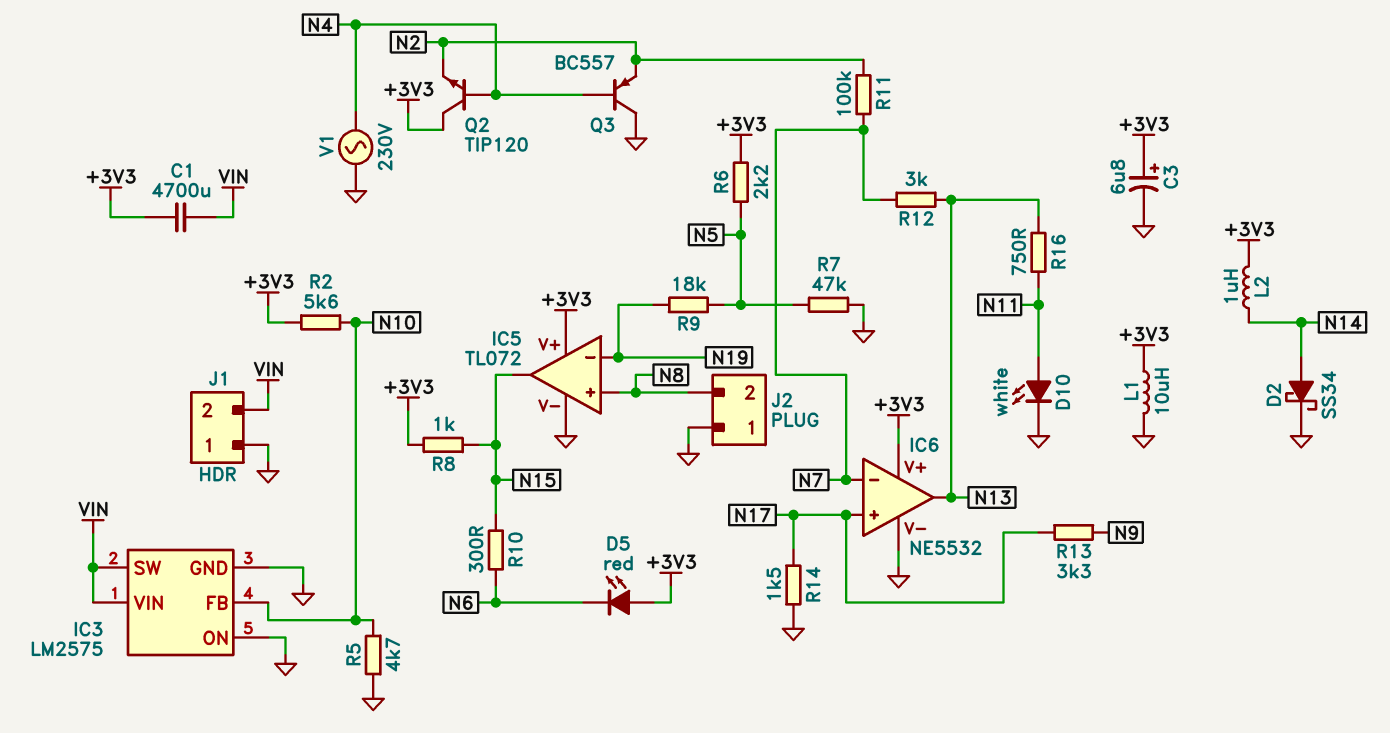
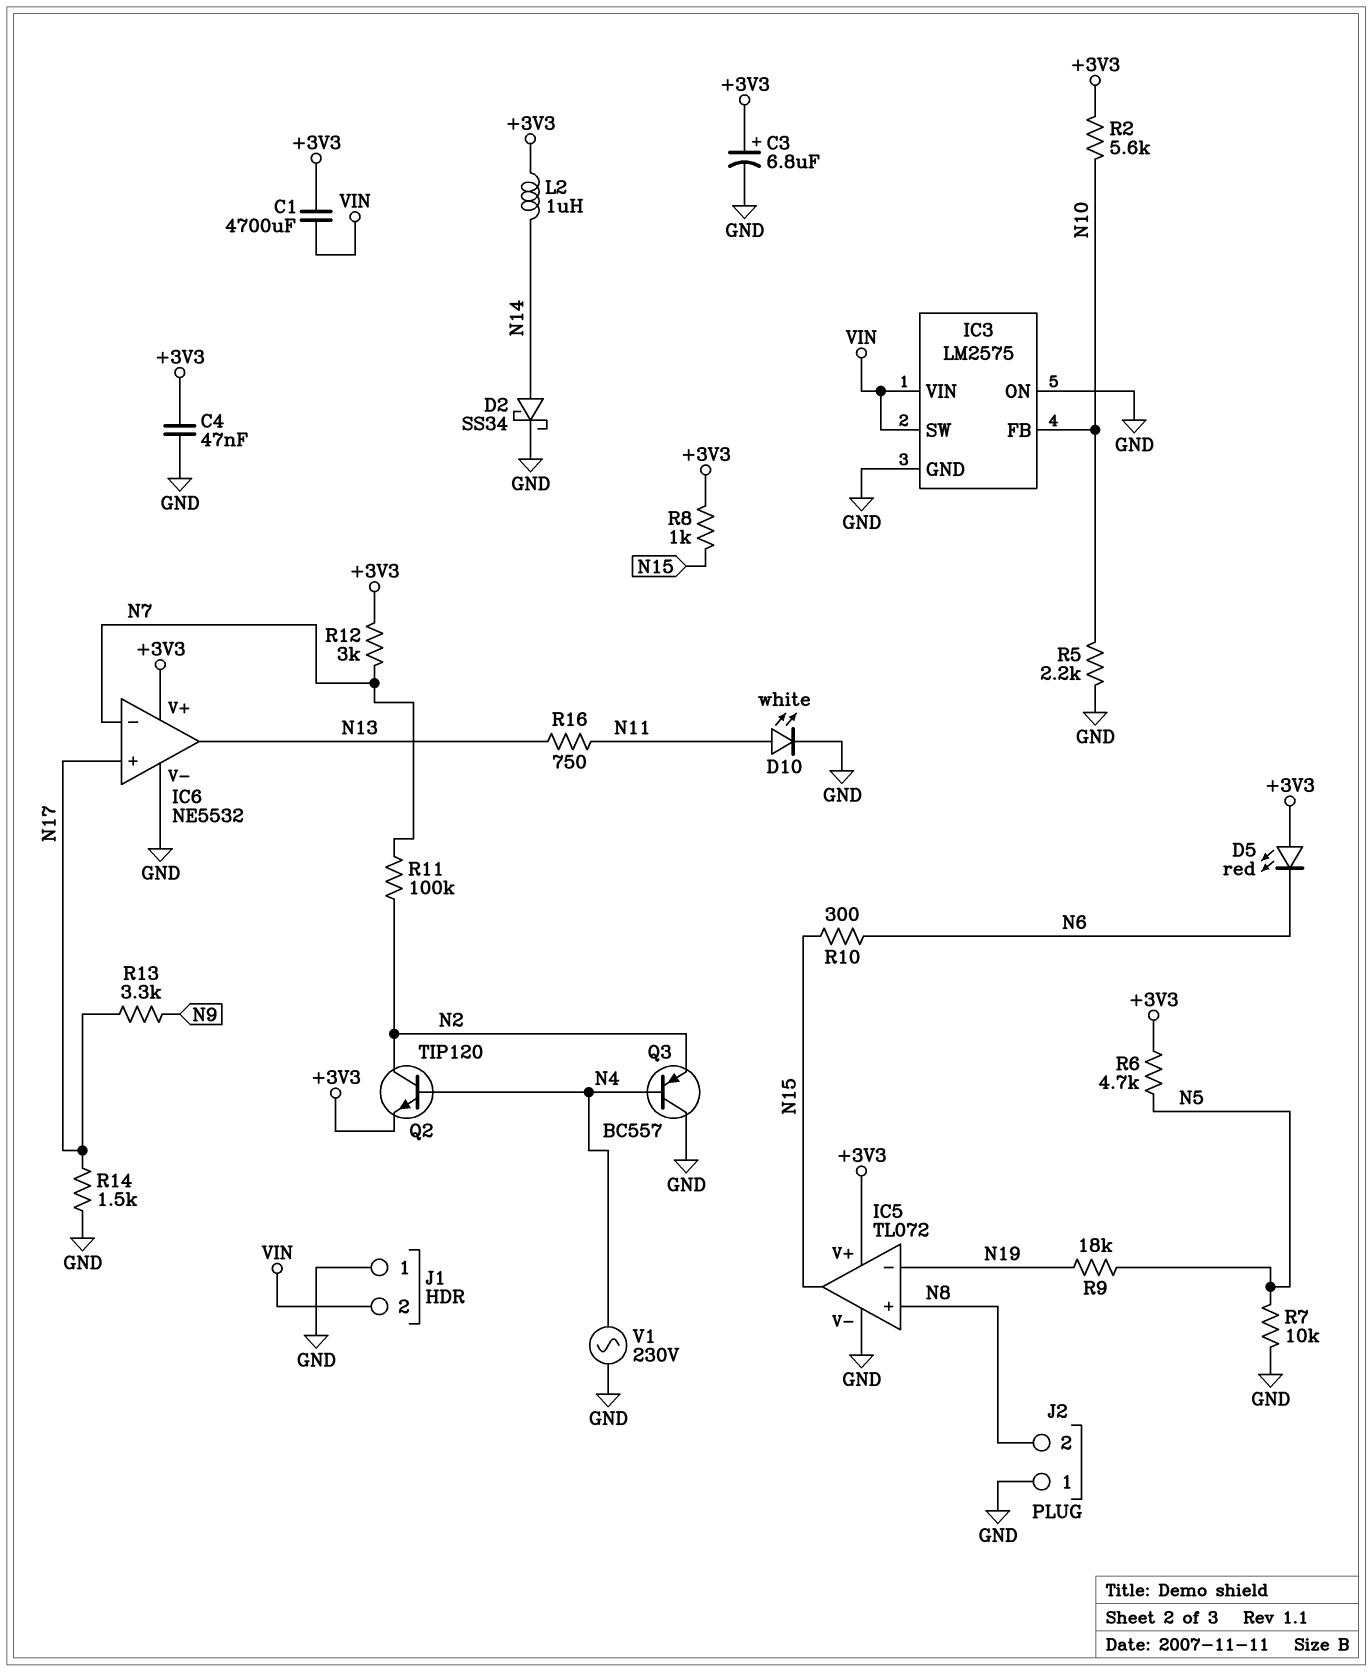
C4: none -> 47nF (+3V3, GND)
L1: 10uH (+3V3, GND) -> none
Q2: NPN TIP120 (B N4, C +3V3, E N2) -> NPN TIP120 (B N4, C N2, E +3V3)
R5: 4.7k (GND, N10) -> 2.2k (GND, N10)
R6: 2.2k (+3V3, N5) -> 4.7k (+3V3, N5)
R7: 47k (GND, N5) -> 10k (GND, N5)
R12: 3k (N7, N13) -> 3k (+3V3, N7)

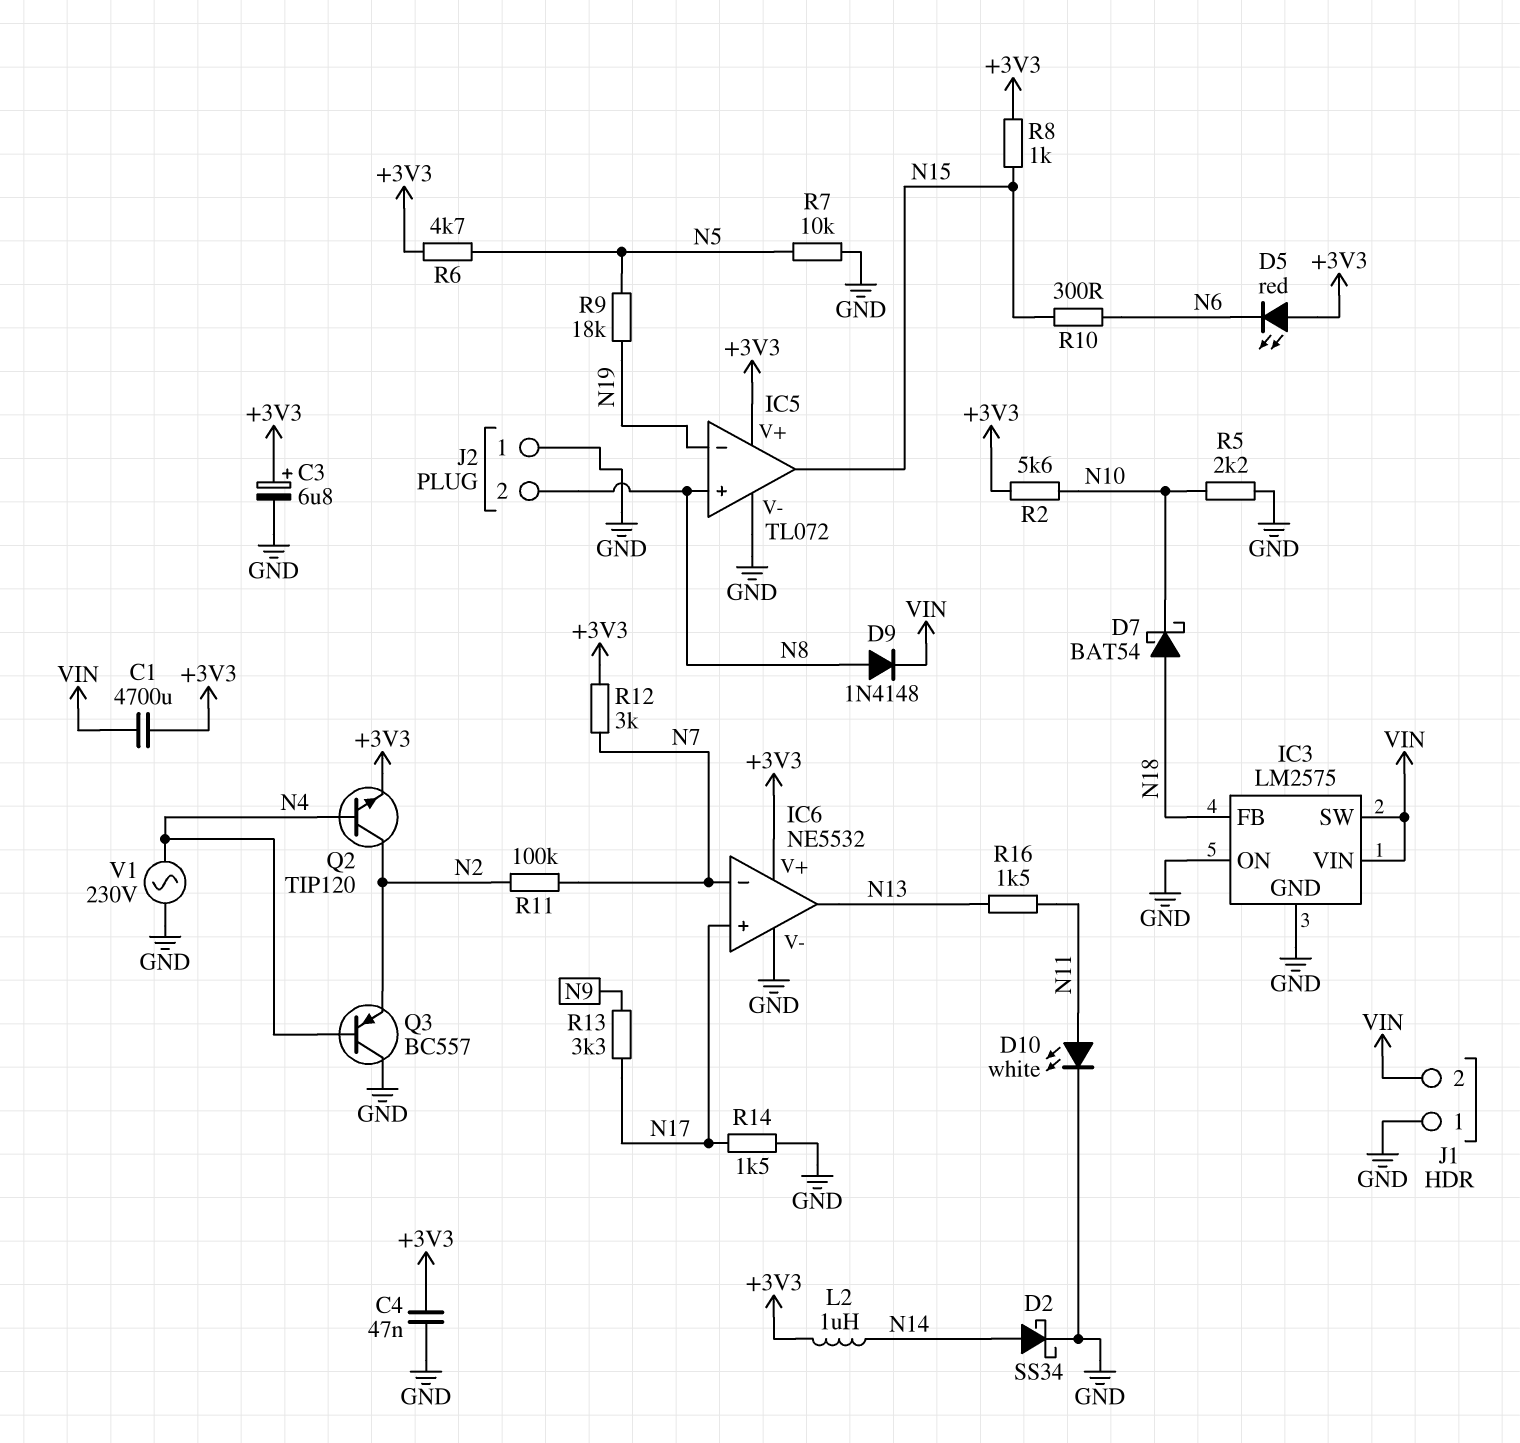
D7: none -> schottky BAT54 (A N18, K N10)
D9: none -> diode 1N4148 (A N8, K VIN)
IC3 pin FB: N10 -> N18
R16: 750 (N11, N13) -> 1.5k (N11, N13)

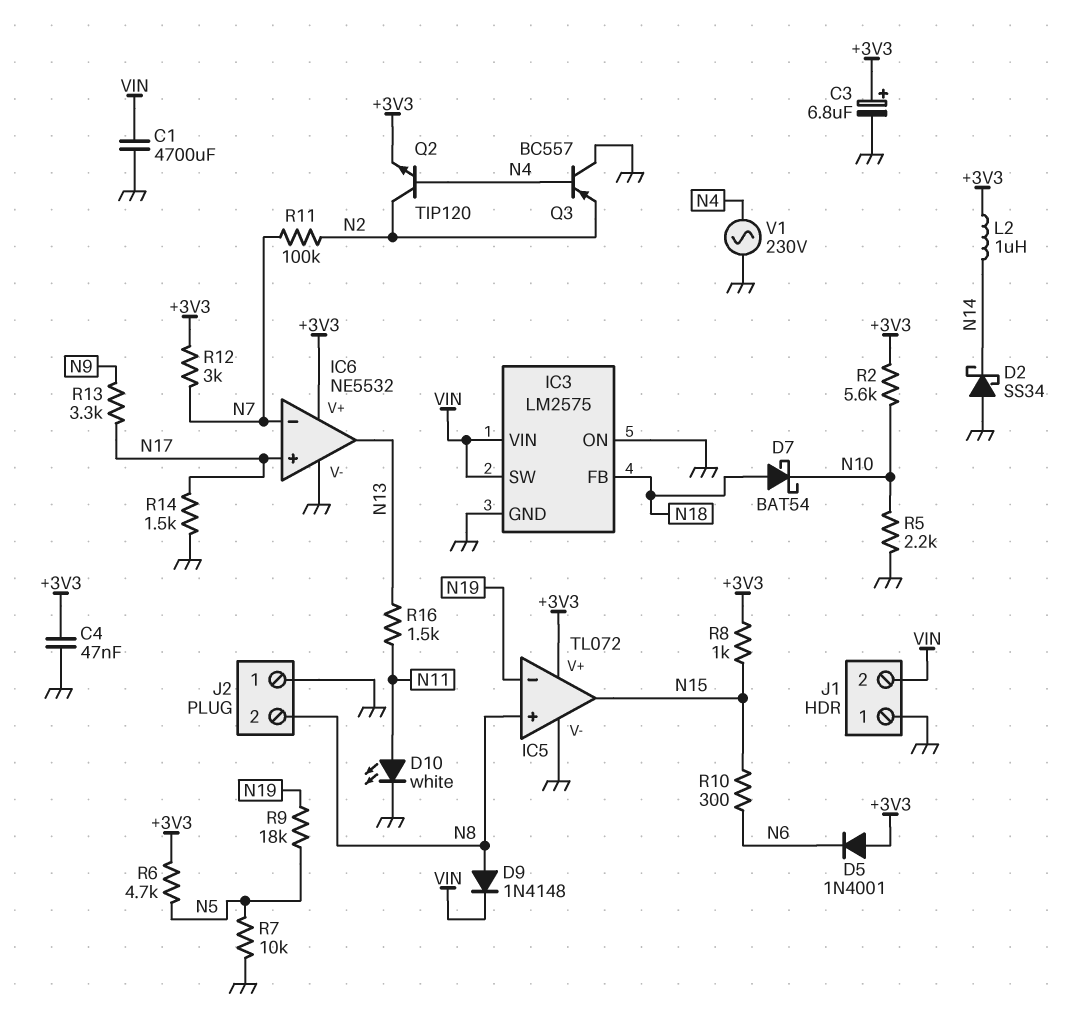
C1: 4700uF (+3V3, VIN) -> 4700uF (GND, VIN)
D2: schottky SS34 (A N14, K GND) -> schottky SS34 (A GND, K N14)
D5: LED red (A +3V3, K N6) -> diode 1N4001 (A +3V3, K N6)

